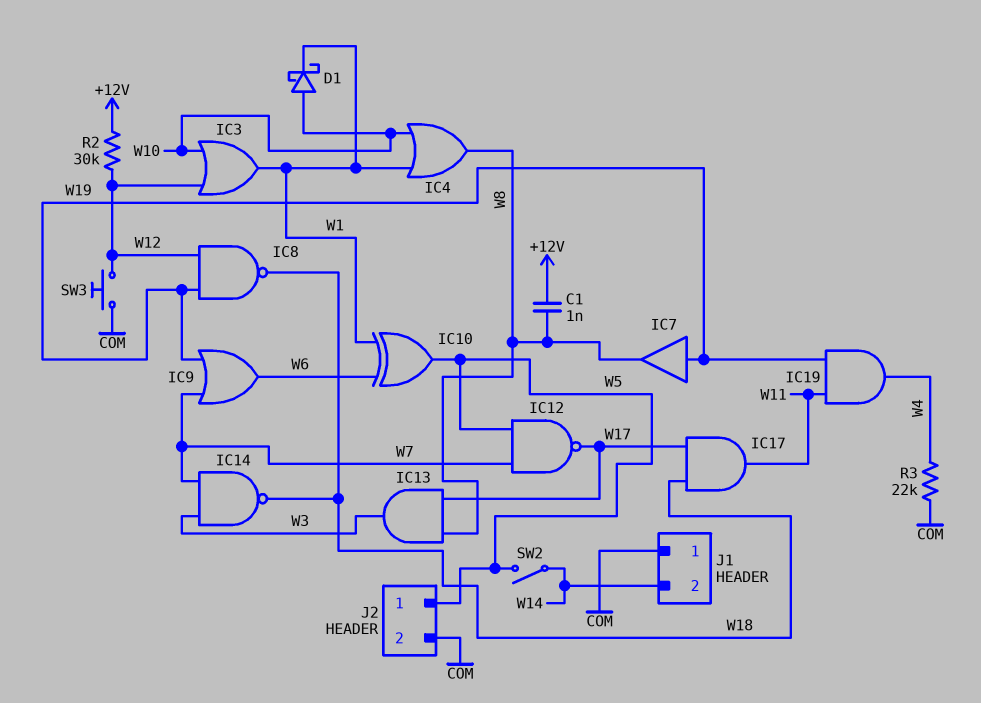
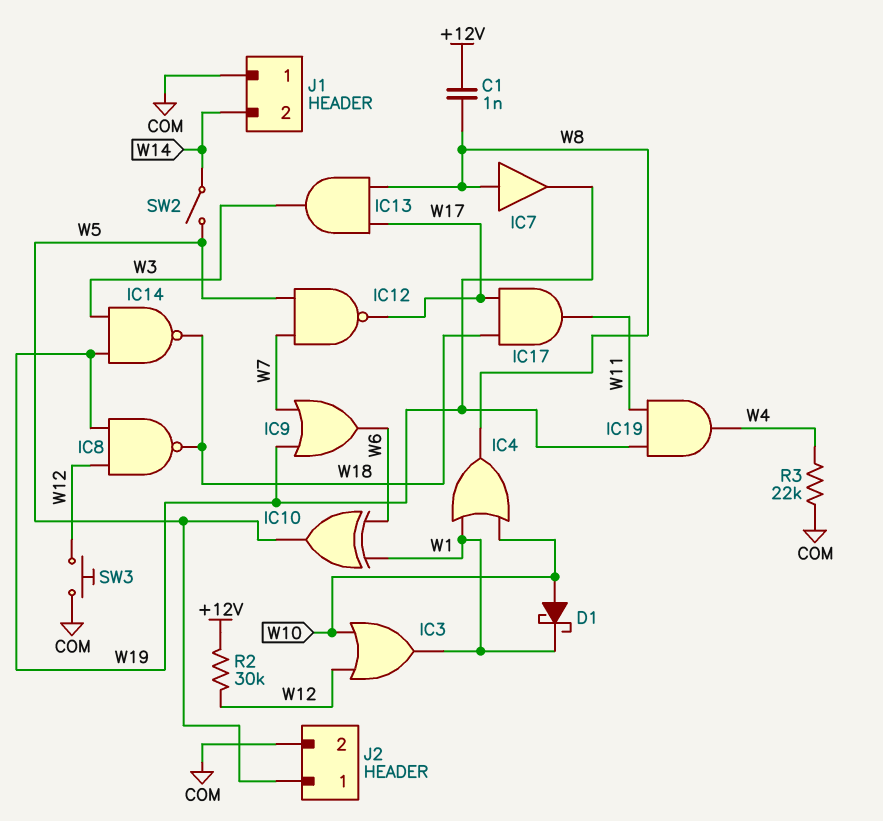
IC7: buffer (in W19, out W8) -> buffer (in W8, out W19)
IC14: NAND (in W3, in W7, out W18) -> NAND (in W3, in W19, out W18)

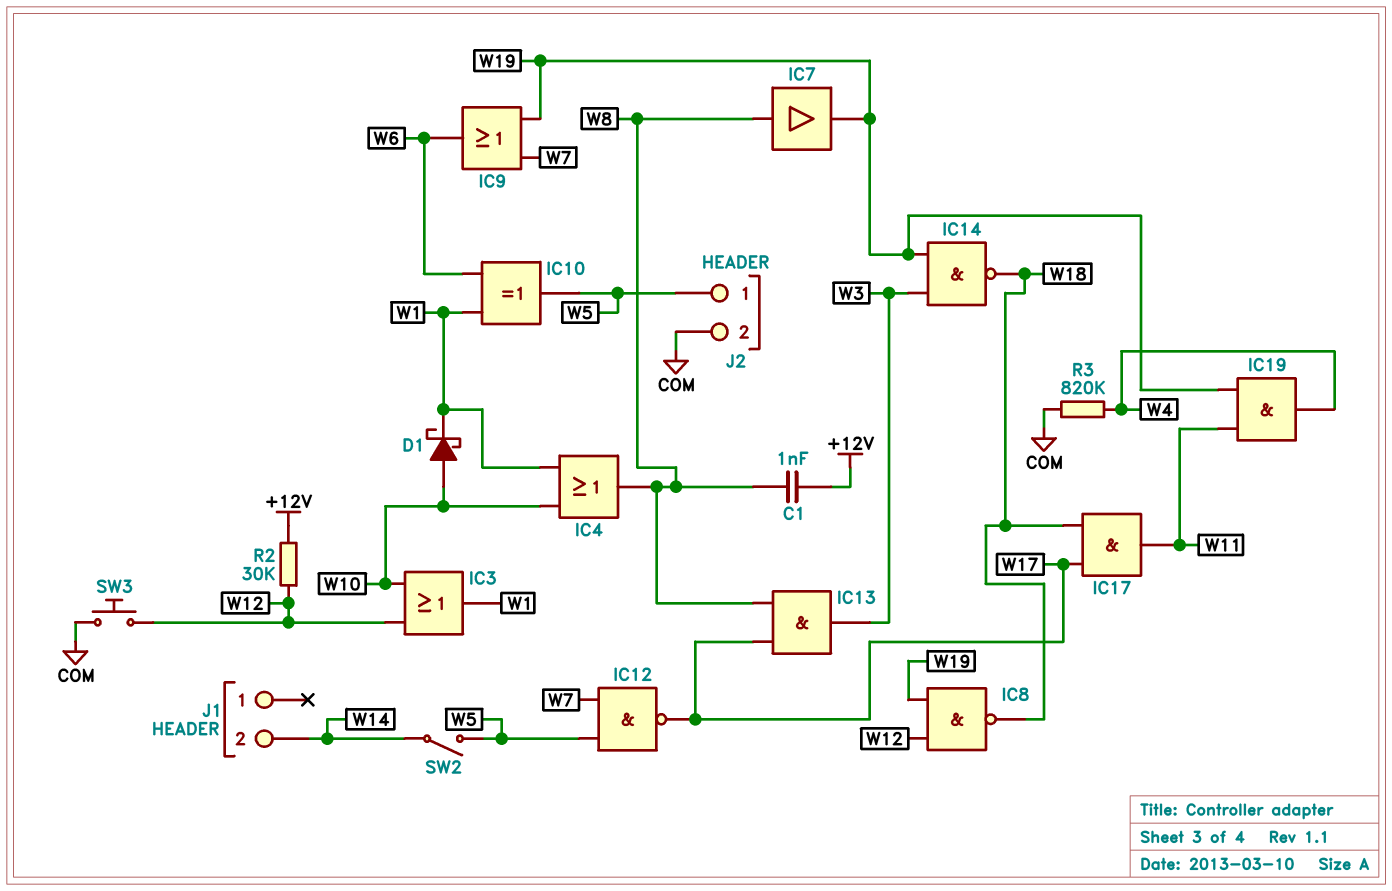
J1 pin 1: COM -> none
R3: 22k (COM, W4) -> 820k (COM, W4)

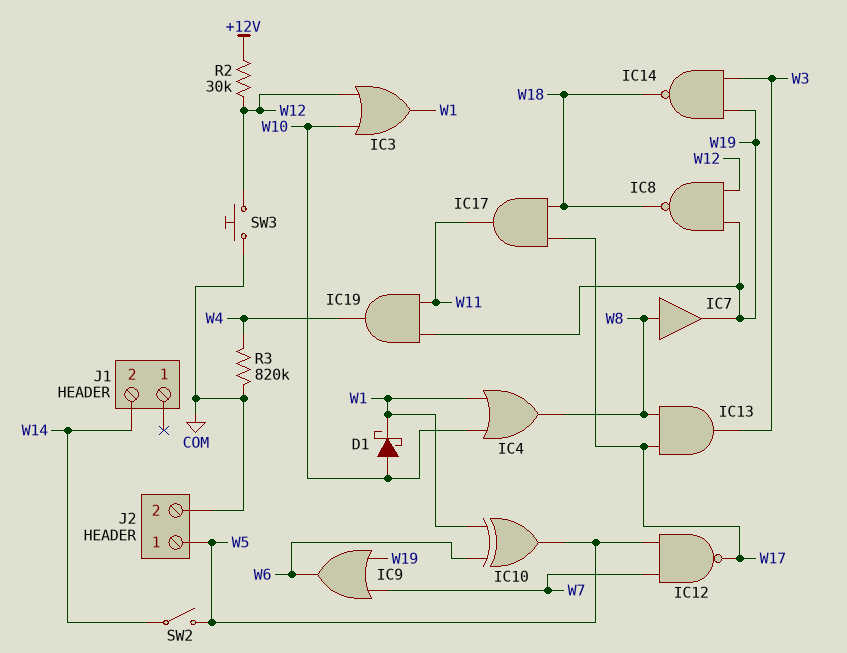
C1: 1nF (+12V, W8) -> none

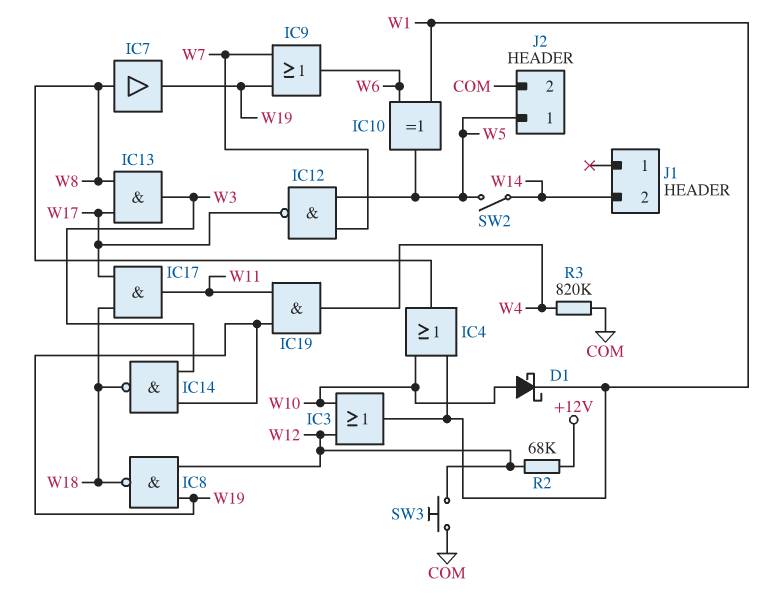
R2: 30k (+12V, W12) -> 68k (+12V, W12)

